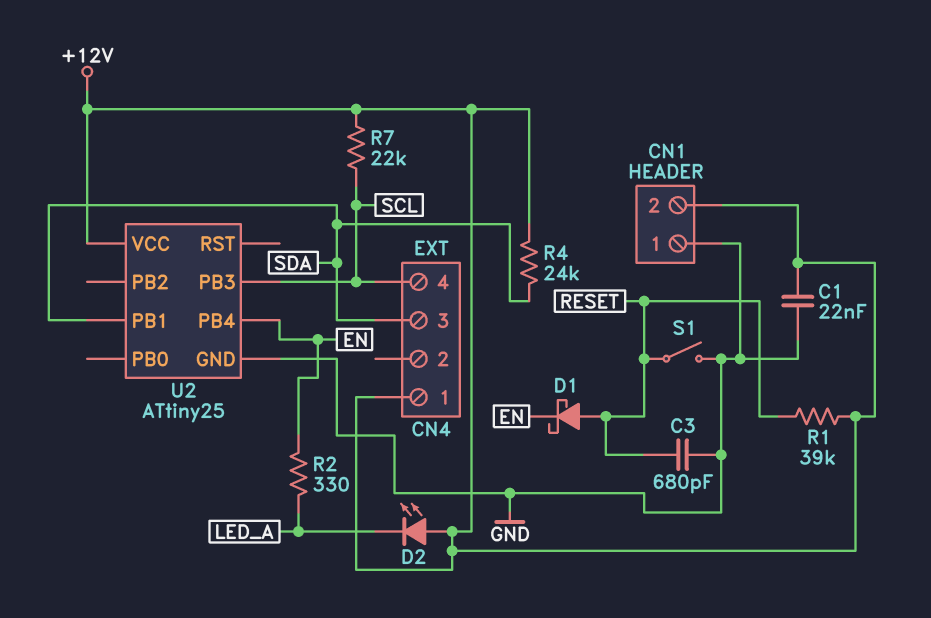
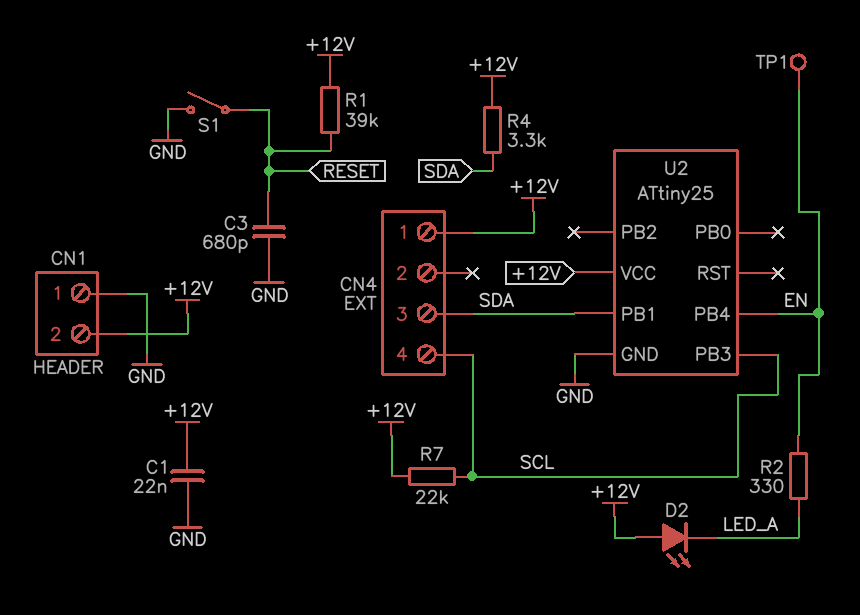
D1: schottky (A RESET, K EN) -> none
R4: 24k (+12V, SDA) -> 3.3k (+12V, SDA)
TP1: none -> test point (EN)

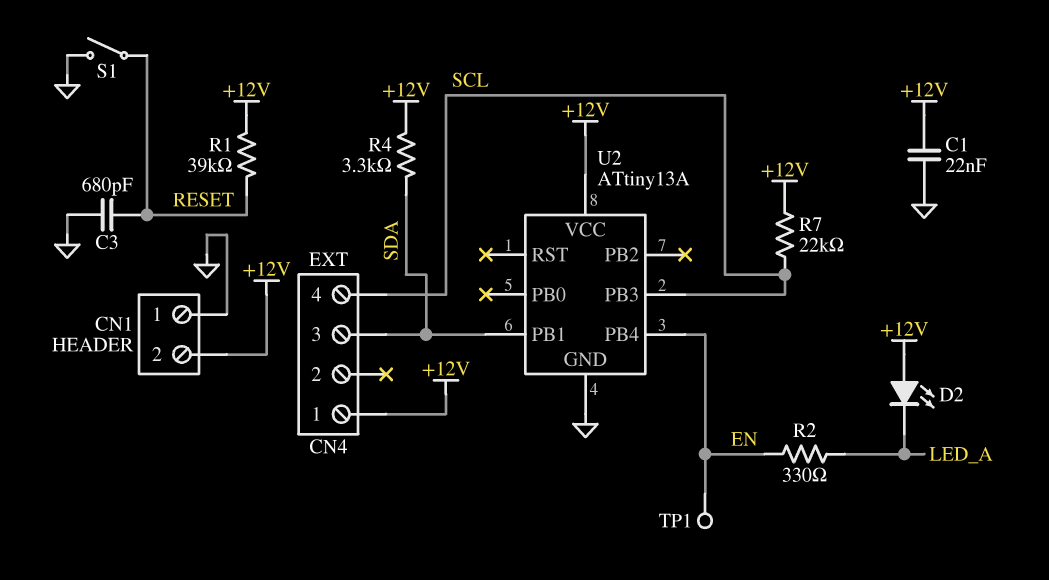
U2: ATtiny25 -> ATtiny13A

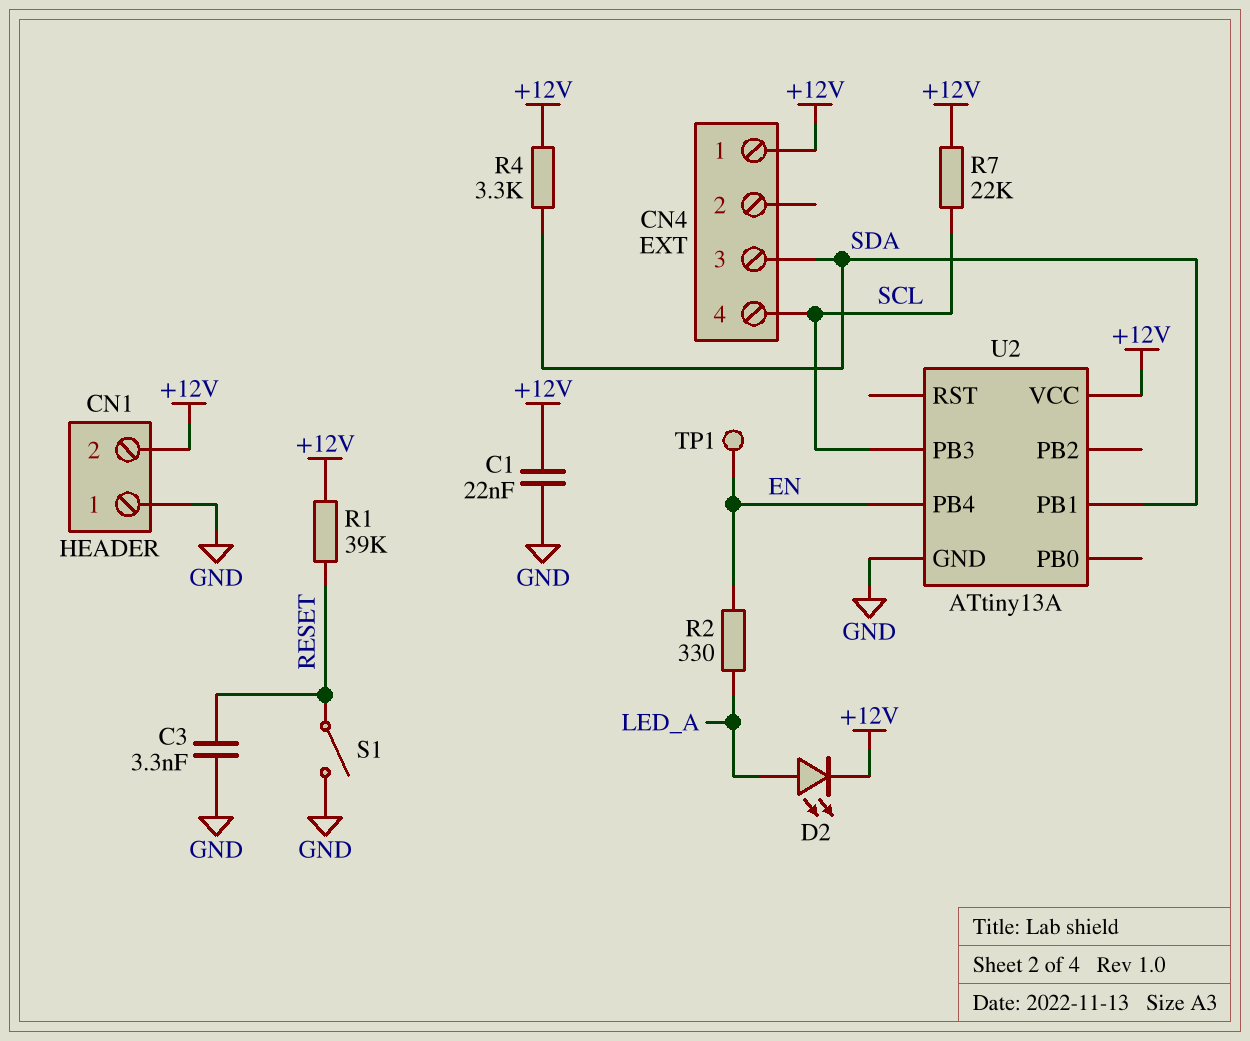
C3: 680pF (GND, RESET) -> 3.3nF (GND, RESET)
D2: LED (A +12V, K LED_A) -> LED (A LED_A, K +12V)

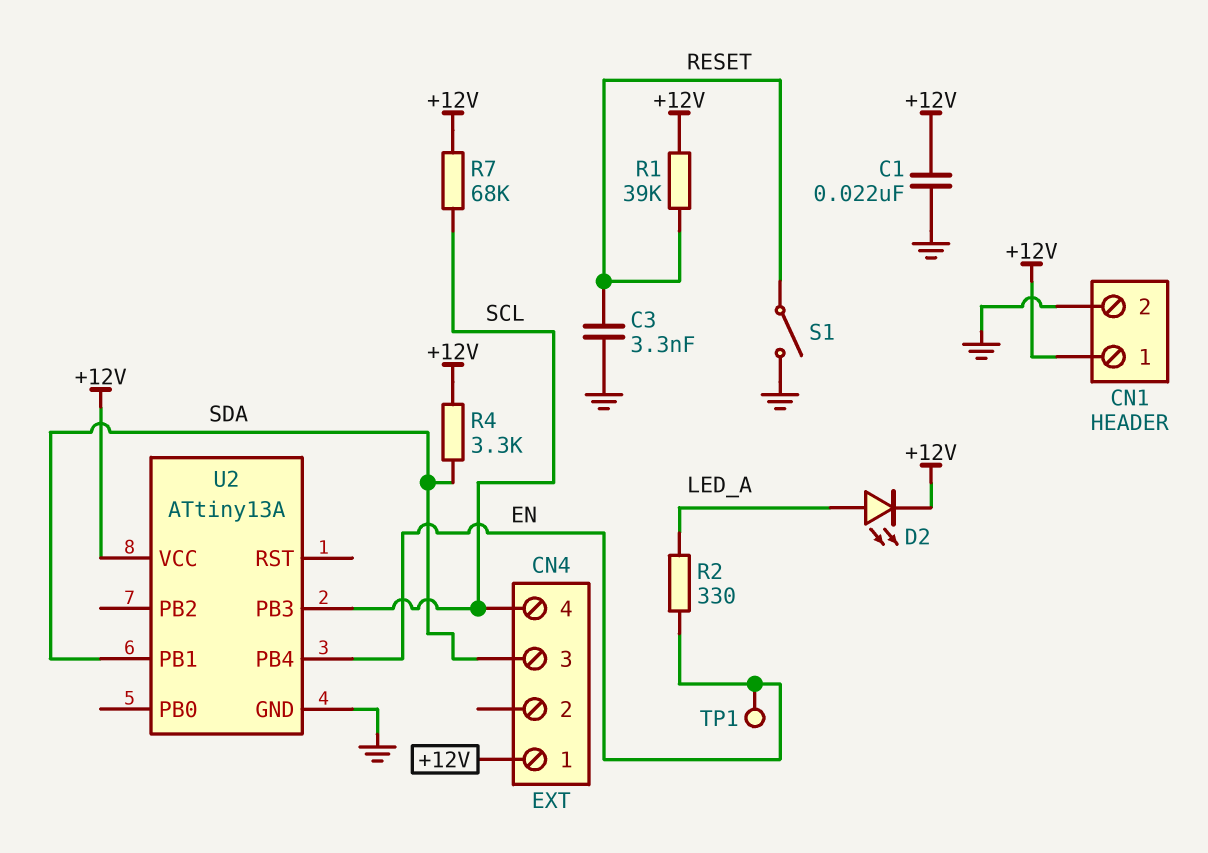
CN1 pin 1: GND -> +12V
CN1 pin 2: +12V -> GND
R7: 22k (+12V, SCL) -> 68k (+12V, SCL)

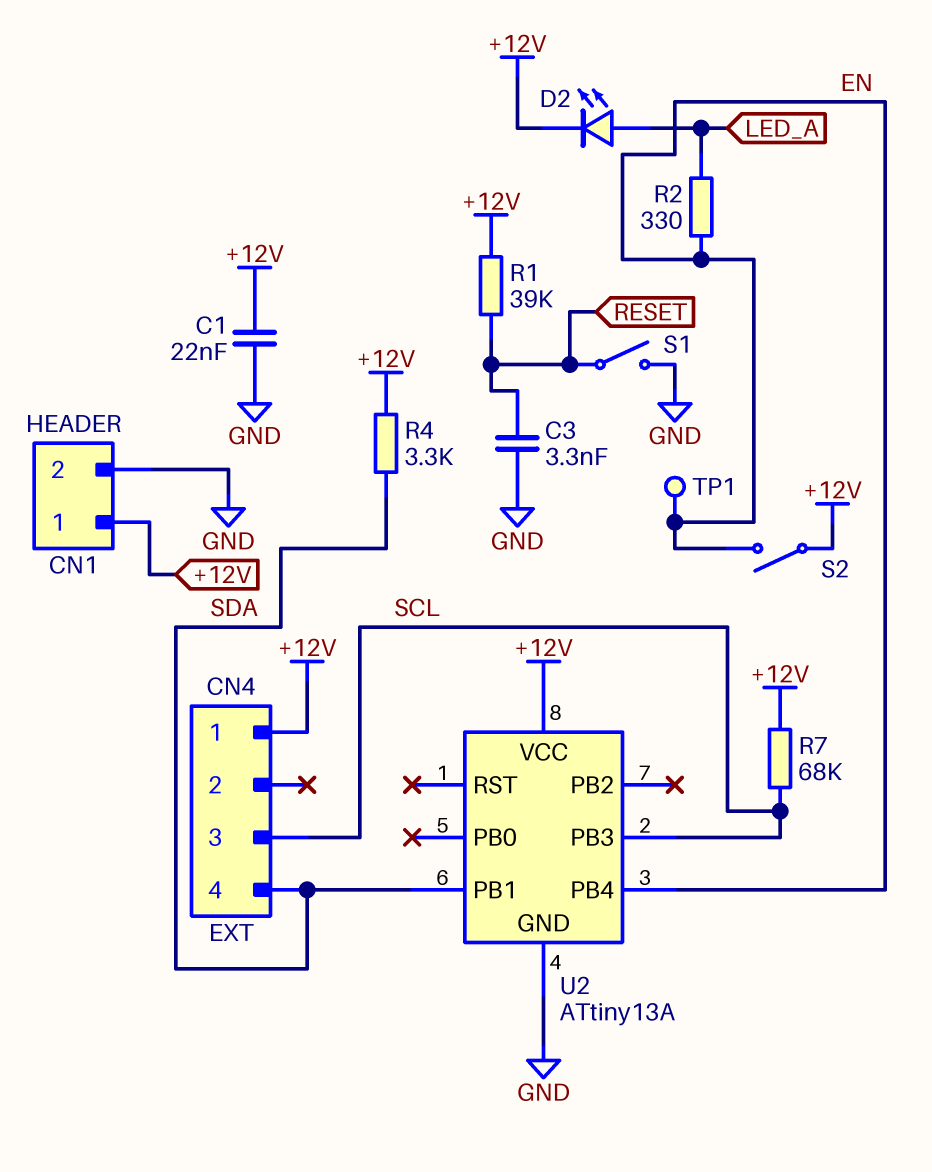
CN4 pin 3: SDA -> SCL
CN4 pin 4: SCL -> SDA
S2: none -> switch (+12V, EN)

